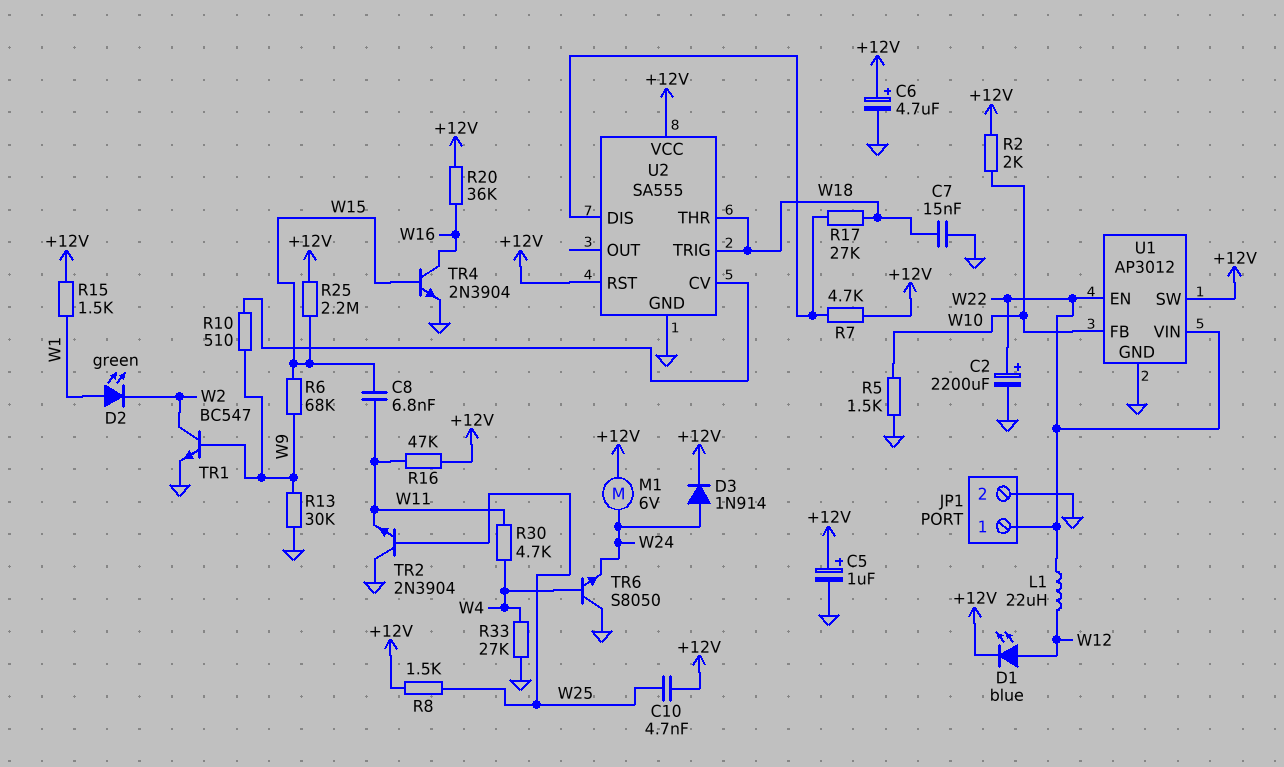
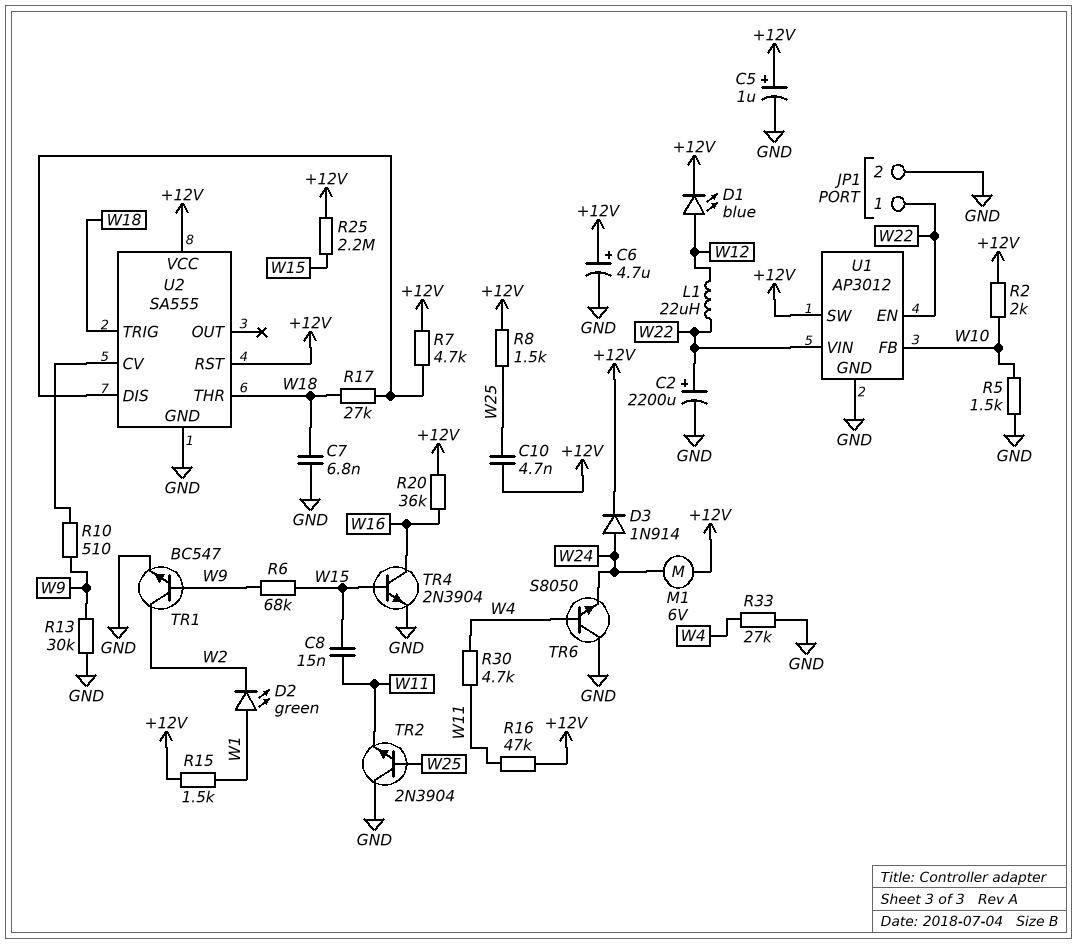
C7: 15nF (GND, W18) -> 6.8nF (GND, W18)
C8: 6.8nF (W11, W15) -> 15nF (W11, W15)

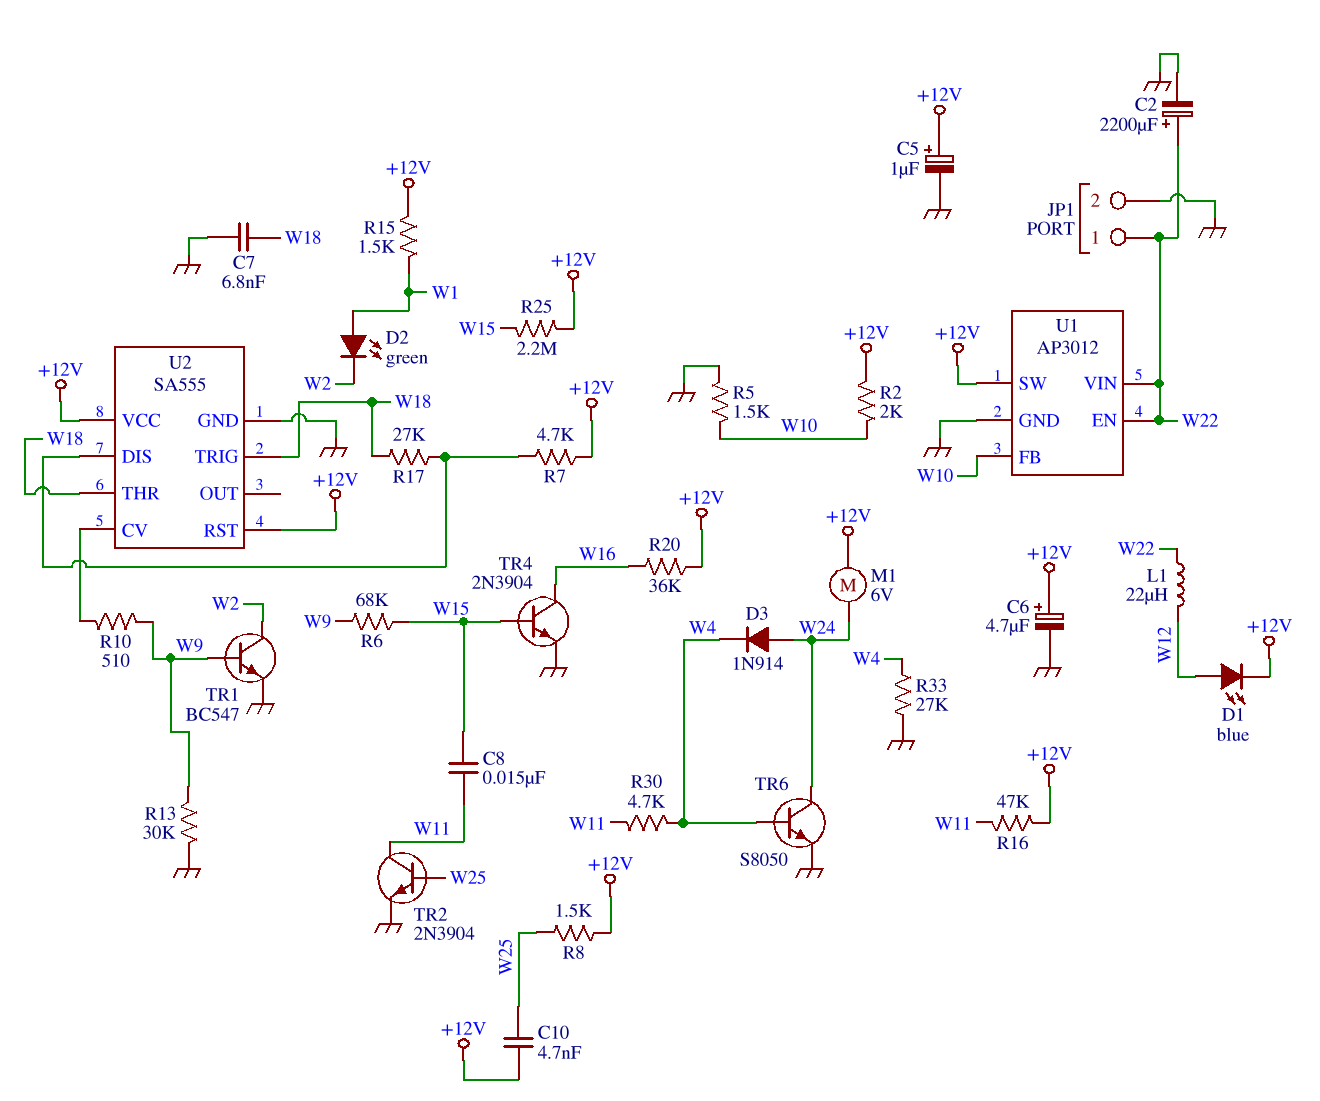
D3: diode 1N914 (A W24, K +12V) -> diode 1N914 (A W24, K W4)
TR2: NPN 2N3904 (B W25, C GND, E W11) -> NPN 2N3904 (B W25, C W11, E GND)
TR6: NPN S8050 (B W4, C GND, E W24) -> NPN S8050 (B W4, C W24, E GND)

